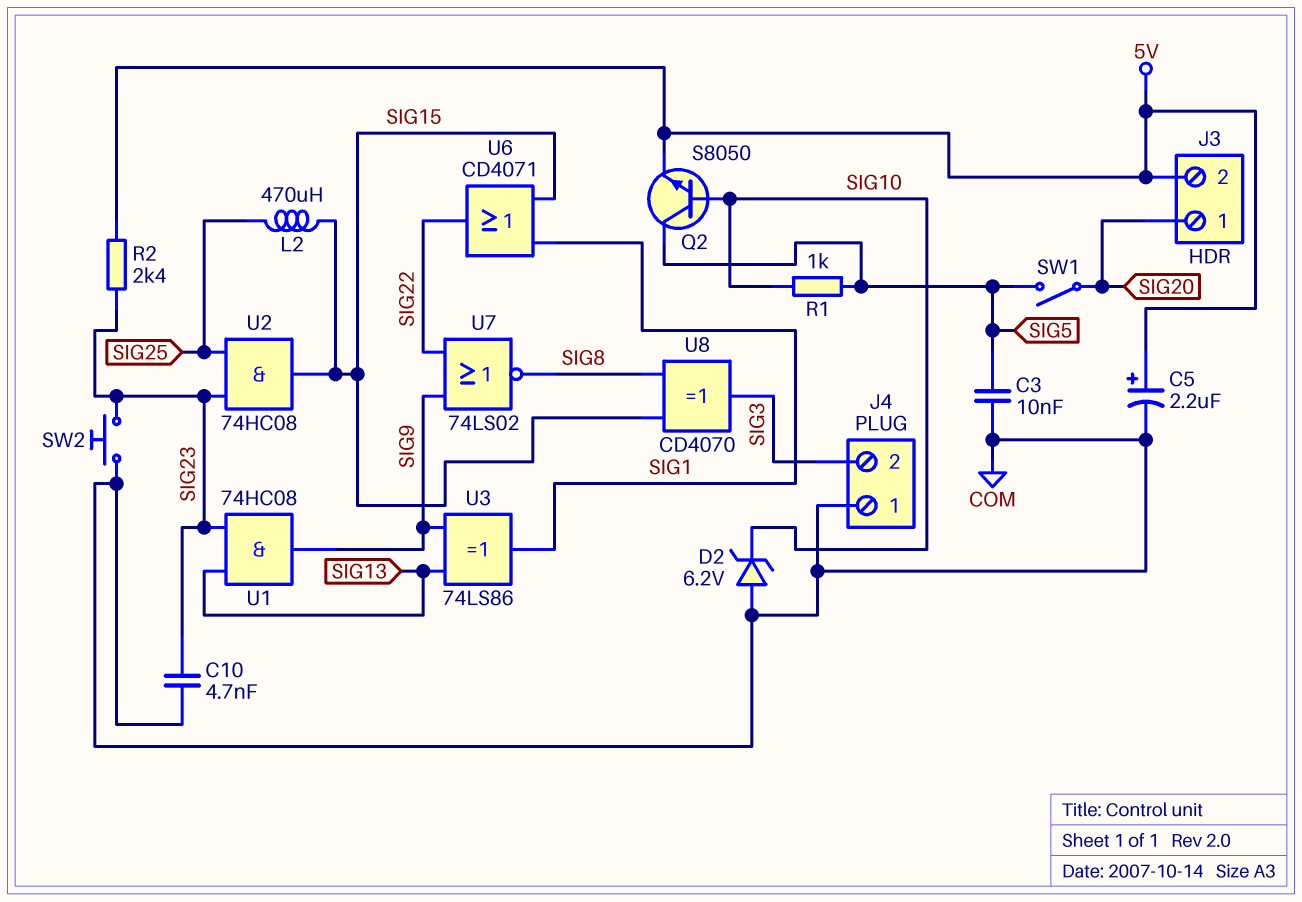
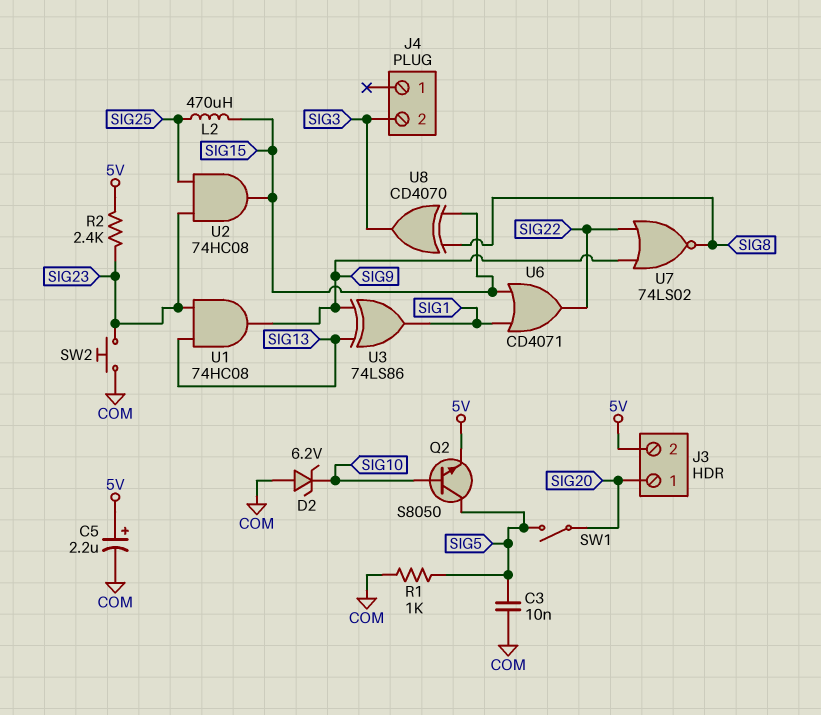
C10: 4.7nF (COM, SIG23) -> none
J4 pin 1: COM -> none
R1: 1k (SIG5, SIG10) -> 1k (COM, SIG5)

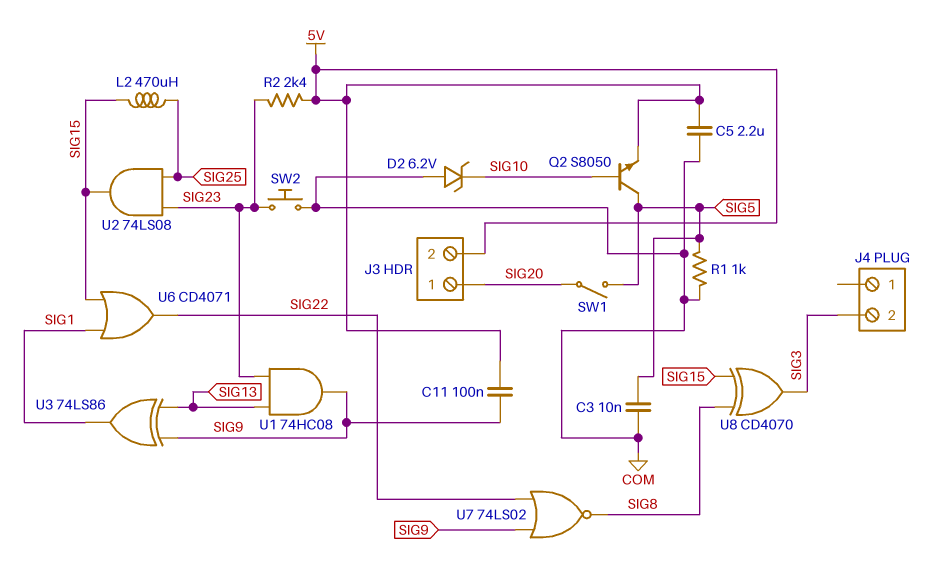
C5: 2.2uF (plus 5V, minus COM) -> 2.2uF (5V, COM)
C11: none -> 100nF (5V, SIG9)
U2: AND 74HC08 (in SIG23, in SIG25, out SIG15) -> AND 74LS08 (in SIG23, in SIG25, out SIG15)

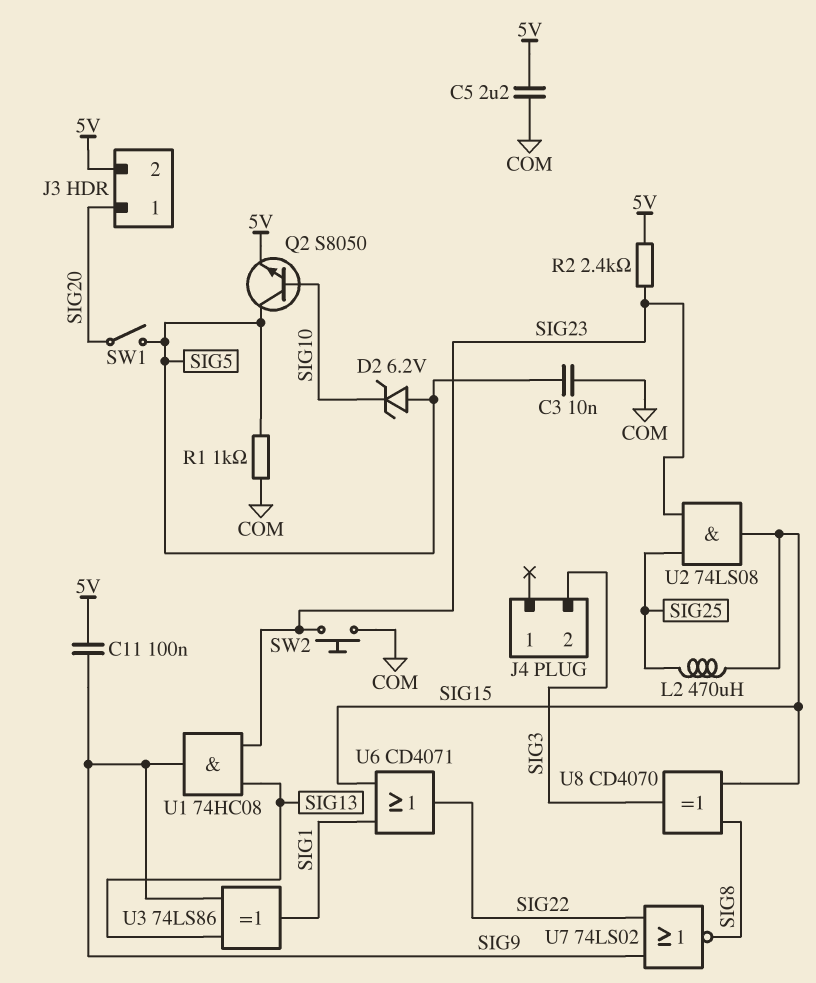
D2: zener 6.2V (A COM, K SIG10) -> zener 6.2V (A SIG5, K SIG10)

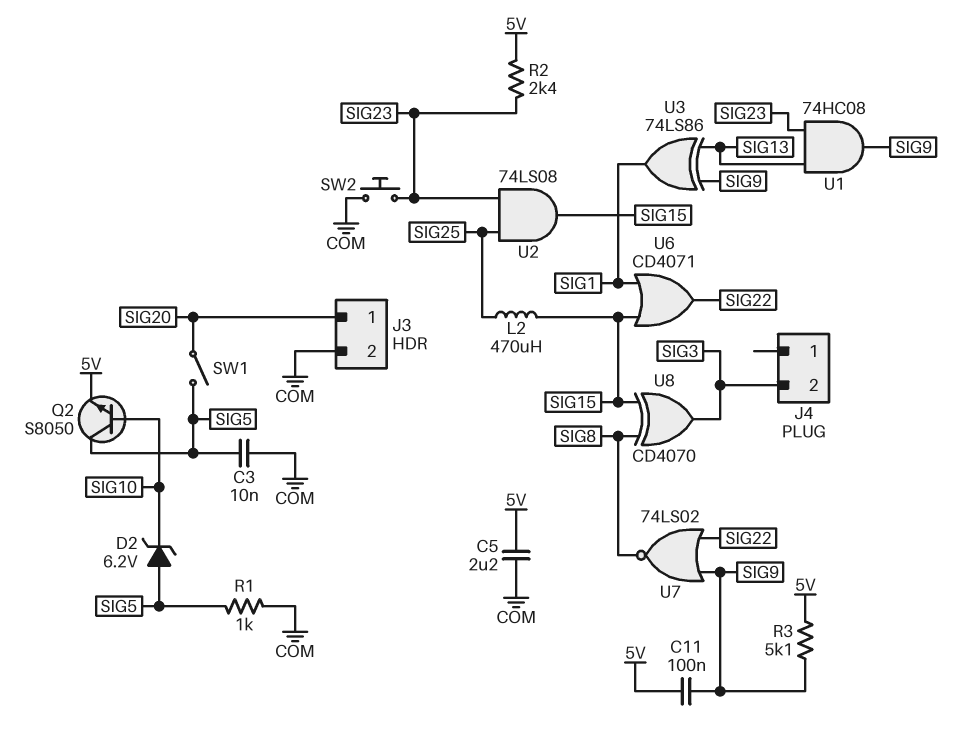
J3 pin 2: 5V -> COM
R3: none -> 5.1k (5V, SIG9)

